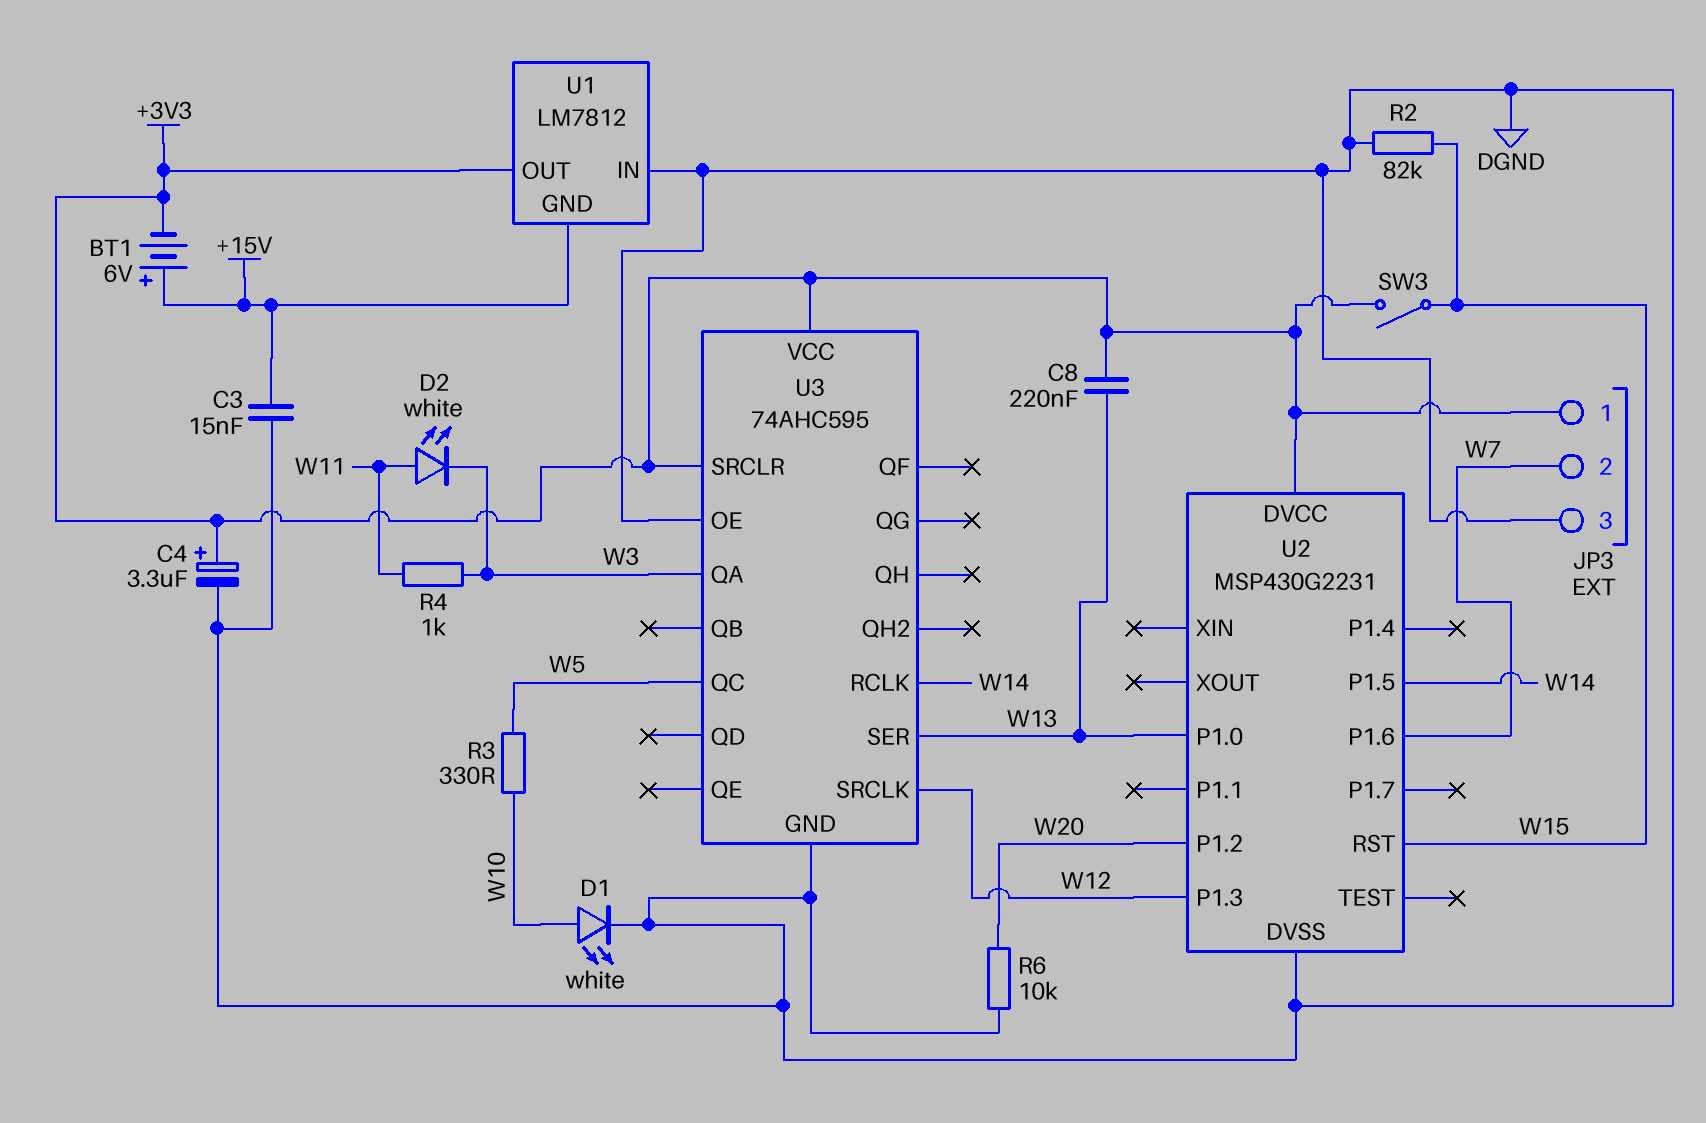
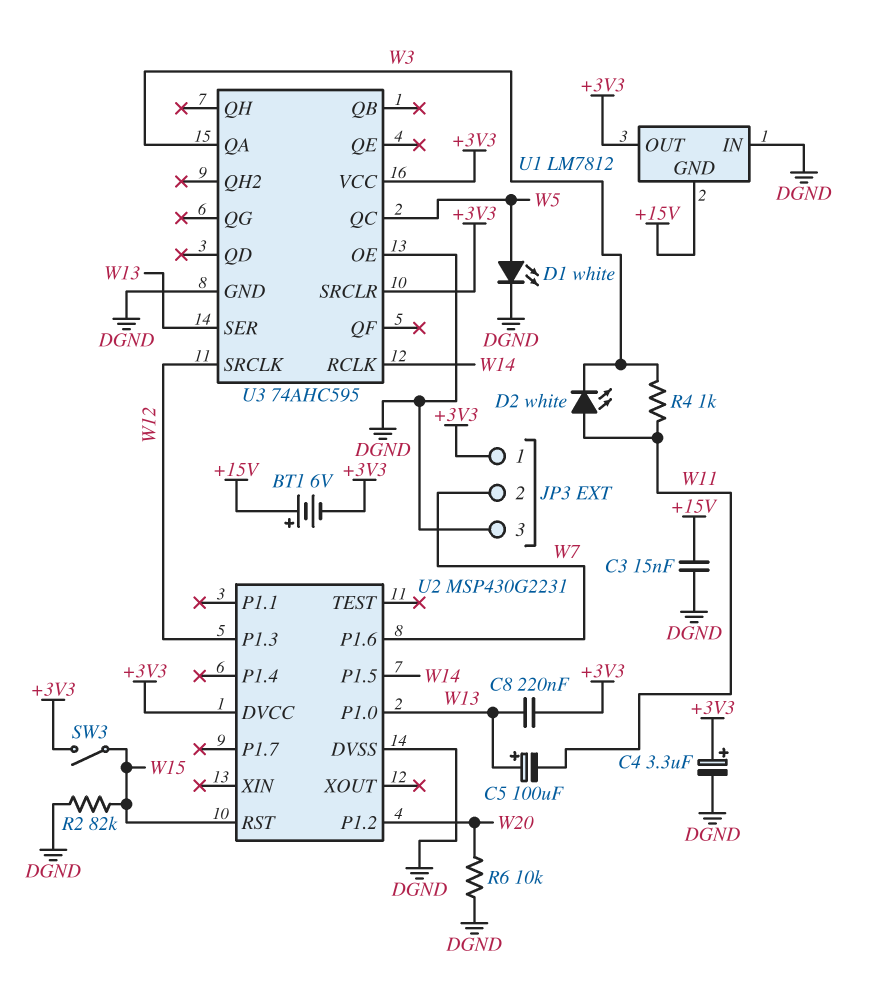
C5: none -> 100uF (plus W13, minus W11)
D1: LED white (A W10, K DGND) -> LED white (A W5, K DGND)
R3: 330 (W5, W10) -> none

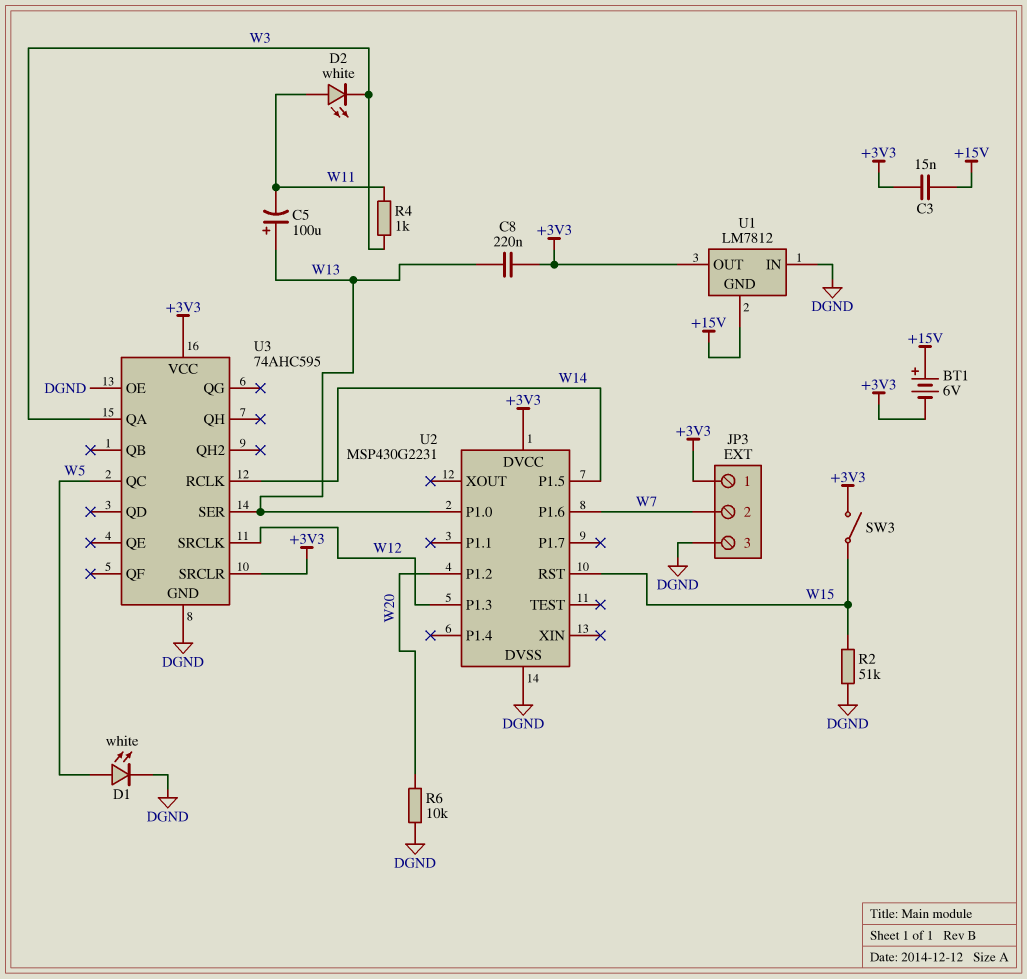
C3: 15nF (+15V, DGND) -> 15nF (+3V3, +15V)
C4: 3.3uF (plus +3V3, minus DGND) -> none
R2: 82k (DGND, W15) -> 51k (DGND, W15)

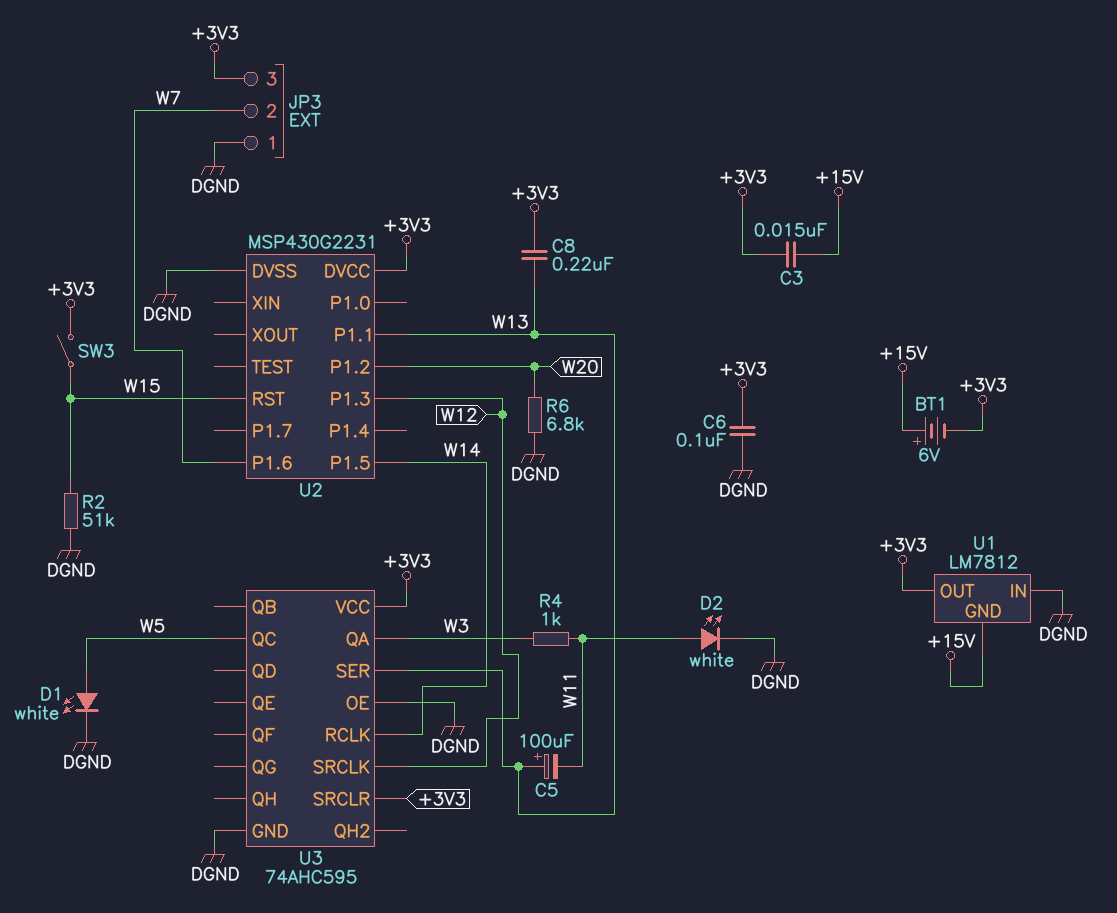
C6: none -> 100nF (+3V3, DGND)
D2: LED white (A W11, K W3) -> LED white (A W11, K DGND)
JP3 pin 1: +3V3 -> DGND
JP3 pin 3: DGND -> +3V3
R6: 10k (DGND, W20) -> 6.8k (DGND, W20)
U2 pin P1.0: W13 -> none
U2 pin P1.1: none -> W13

